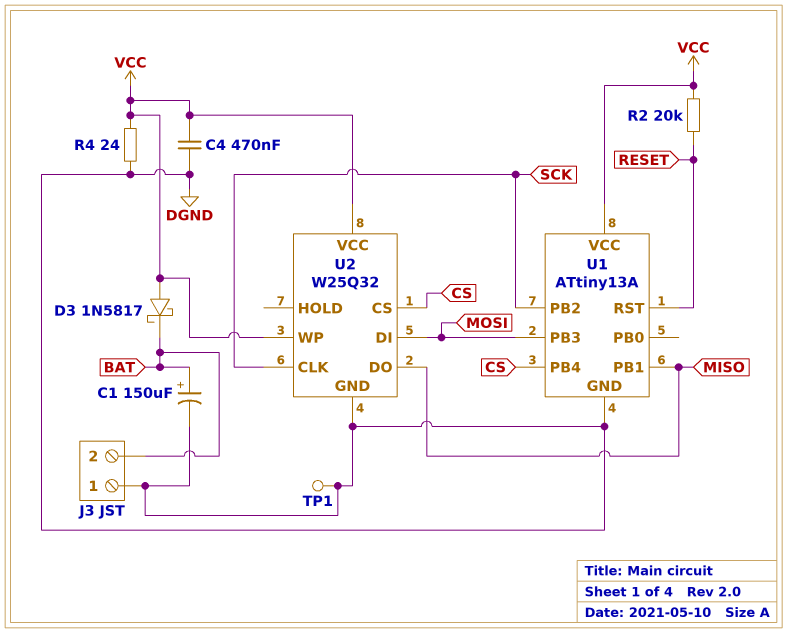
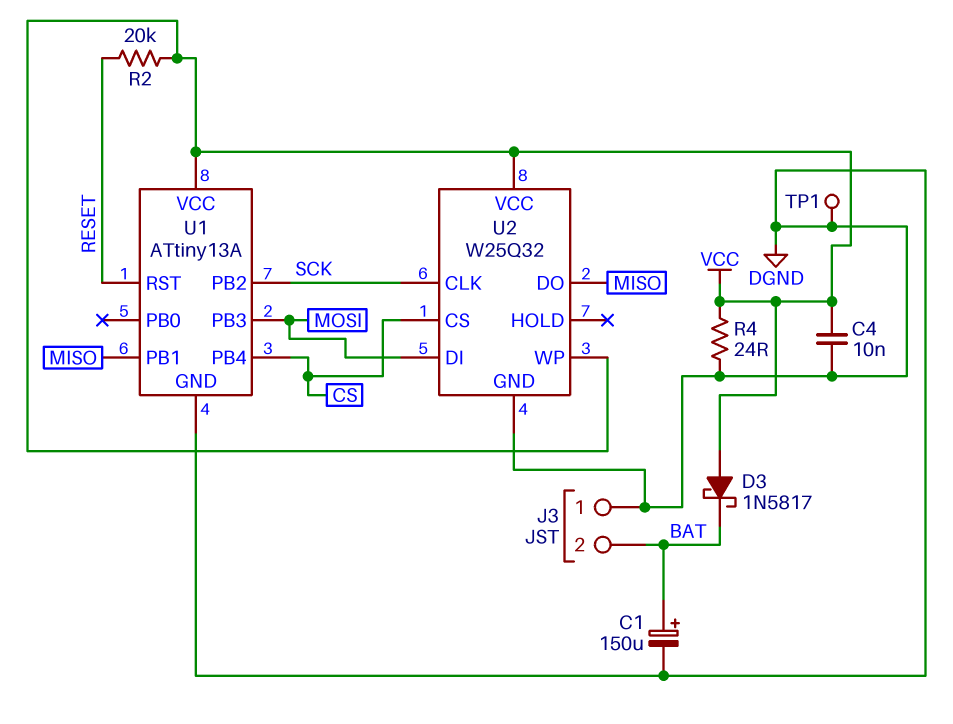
C4: 470nF (DGND, VCC) -> 10nF (DGND, VCC)

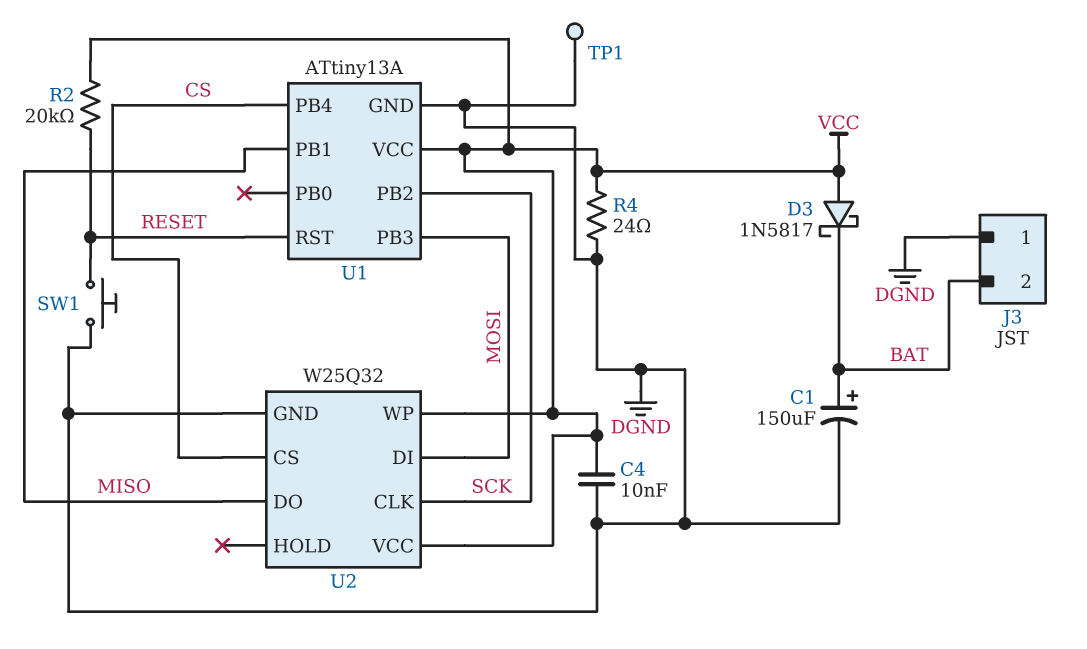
SW1: none -> button (DGND, RESET)

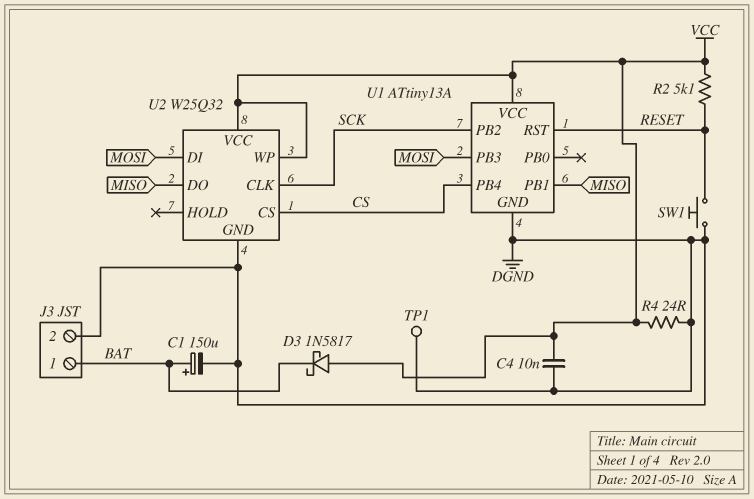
J3 pin 1: DGND -> BAT
J3 pin 2: BAT -> DGND
R2: 20k (RESET, VCC) -> 5.1k (RESET, VCC)

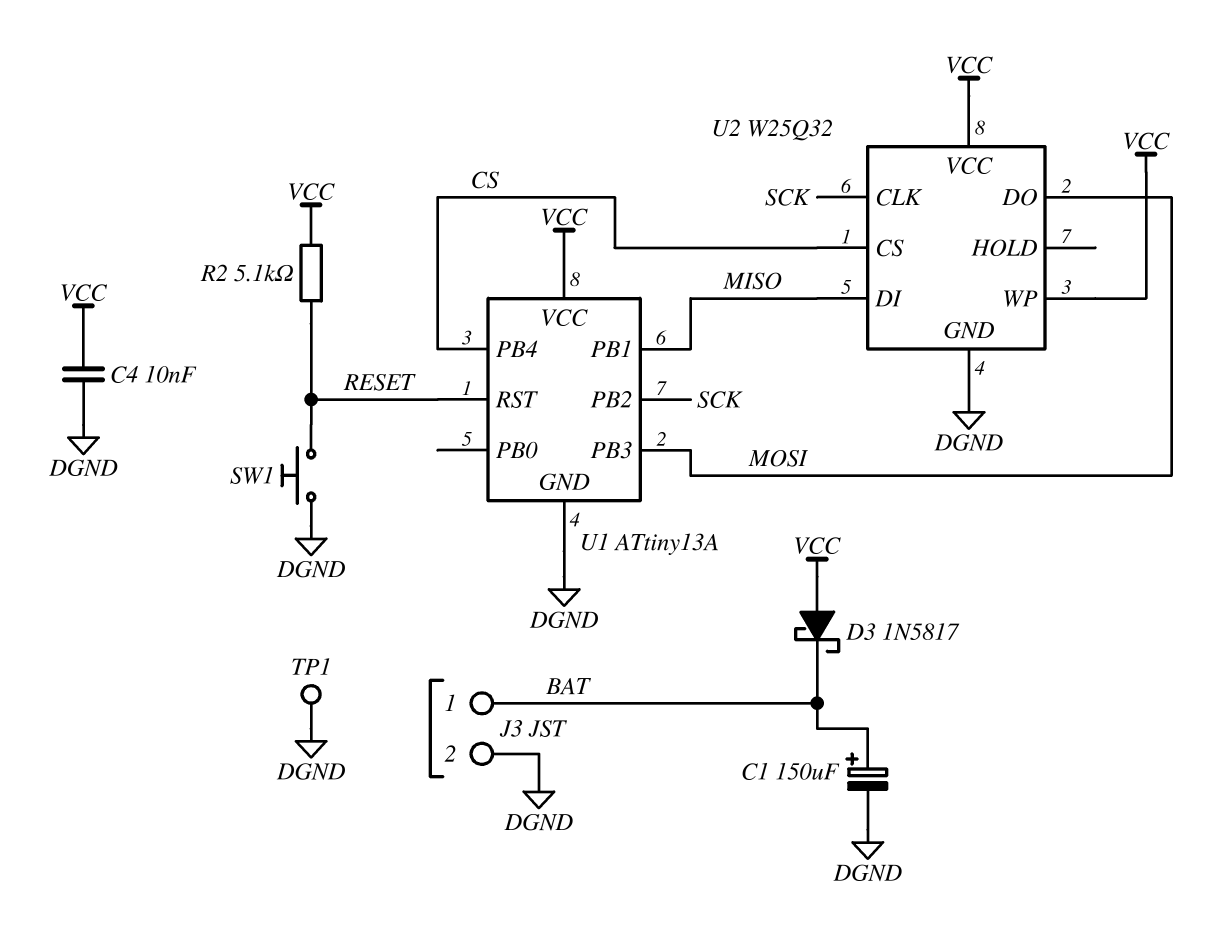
R4: 24 (DGND, VCC) -> none
U2 pin DI: MOSI -> MISO
U2 pin DO: MISO -> MOSI

